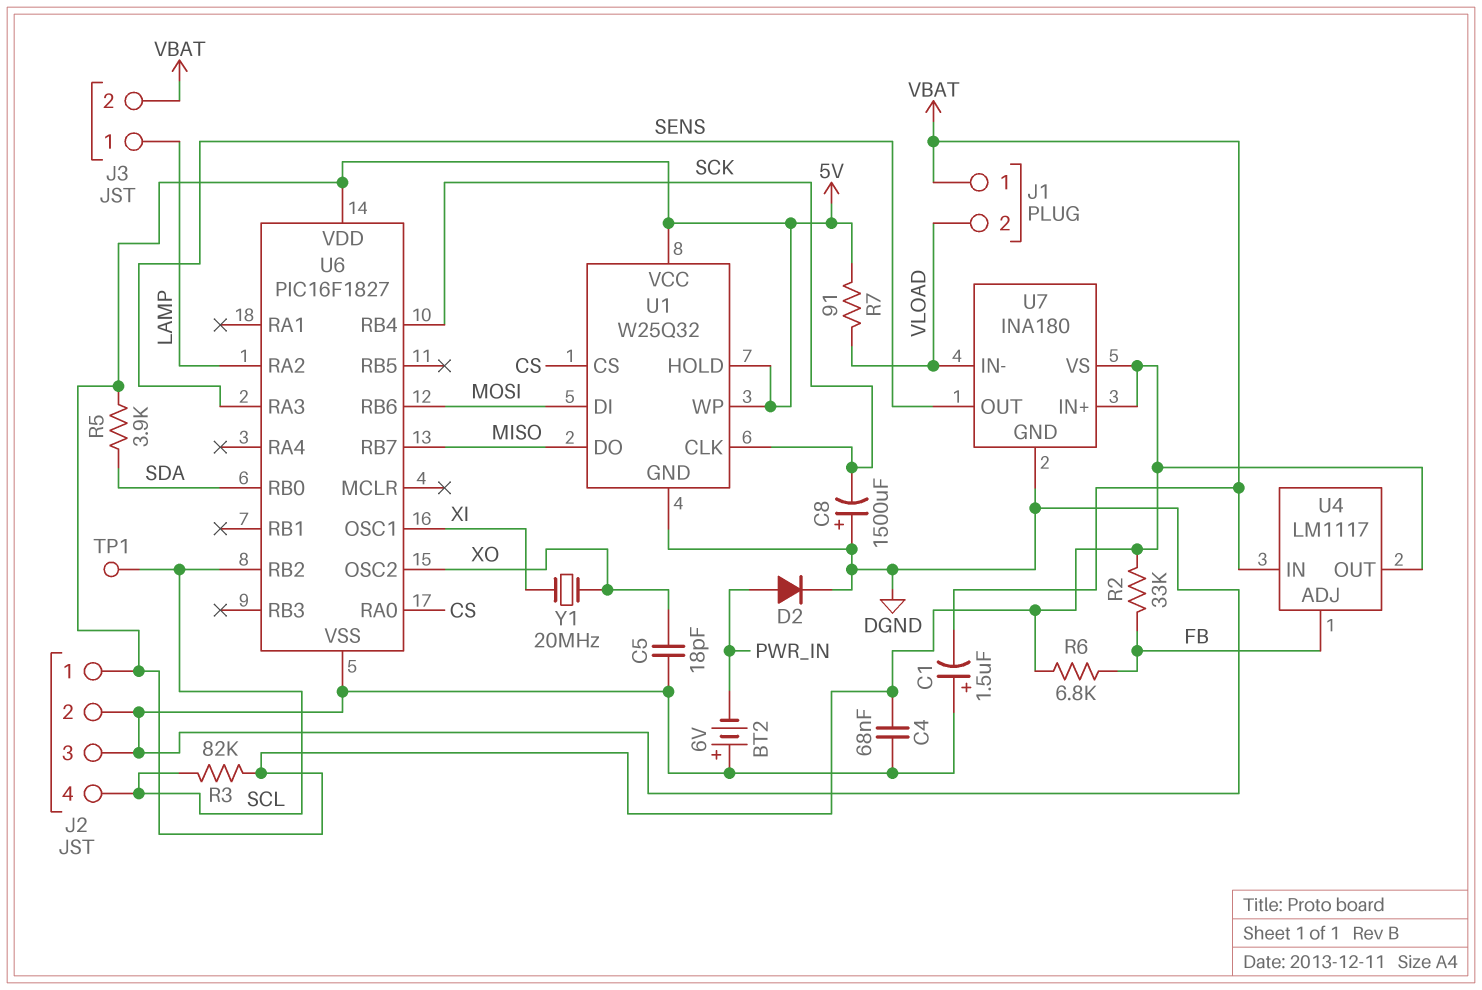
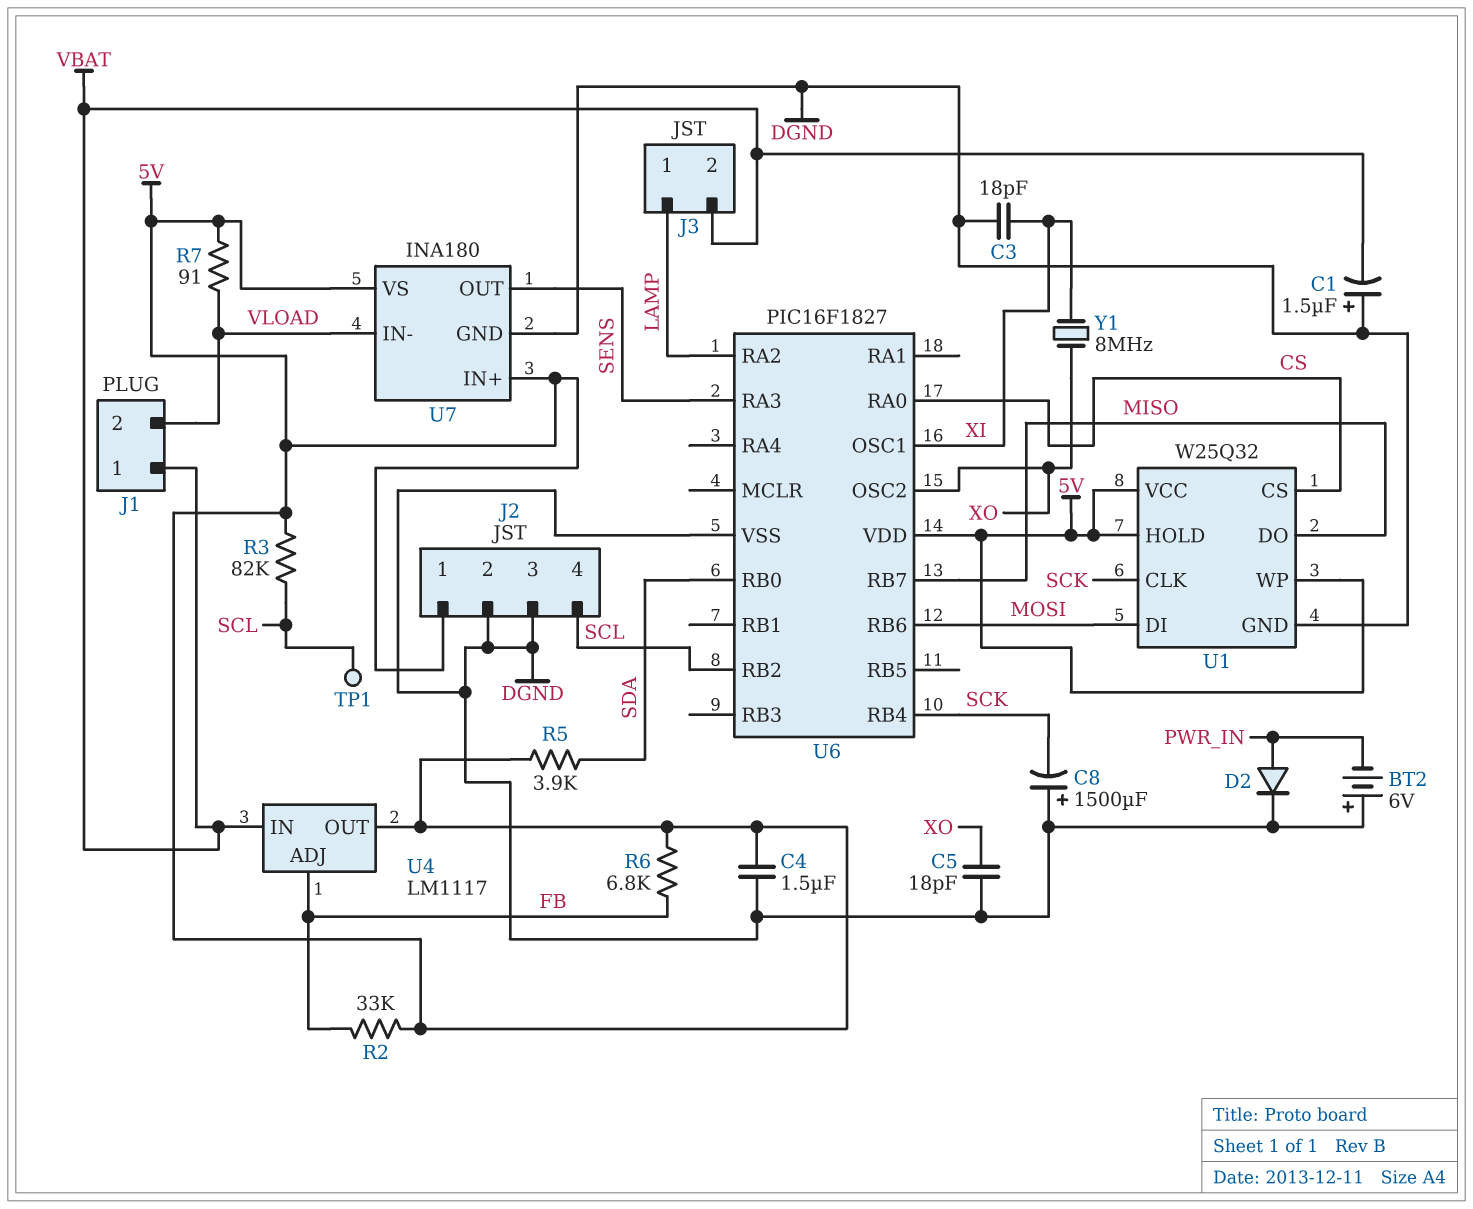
C3: none -> 18pF (DGND, XI)
C4: 68nF (5V, DGND) -> 1.5uF (5V, DGND)
Y1: 20MHz (XI, XO) -> 8MHz (XI, XO)

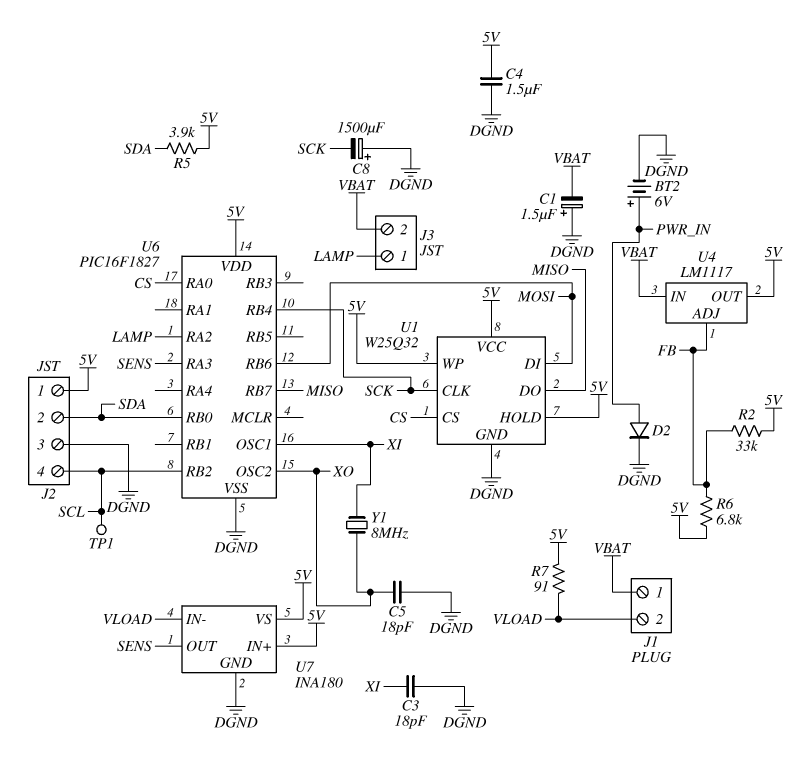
BT2: 6V (plus DGND, minus PWR_IN) -> 6V (plus PWR_IN, minus DGND)
J2 pin 2: DGND -> SDA
R3: 82k (5V, SCL) -> none

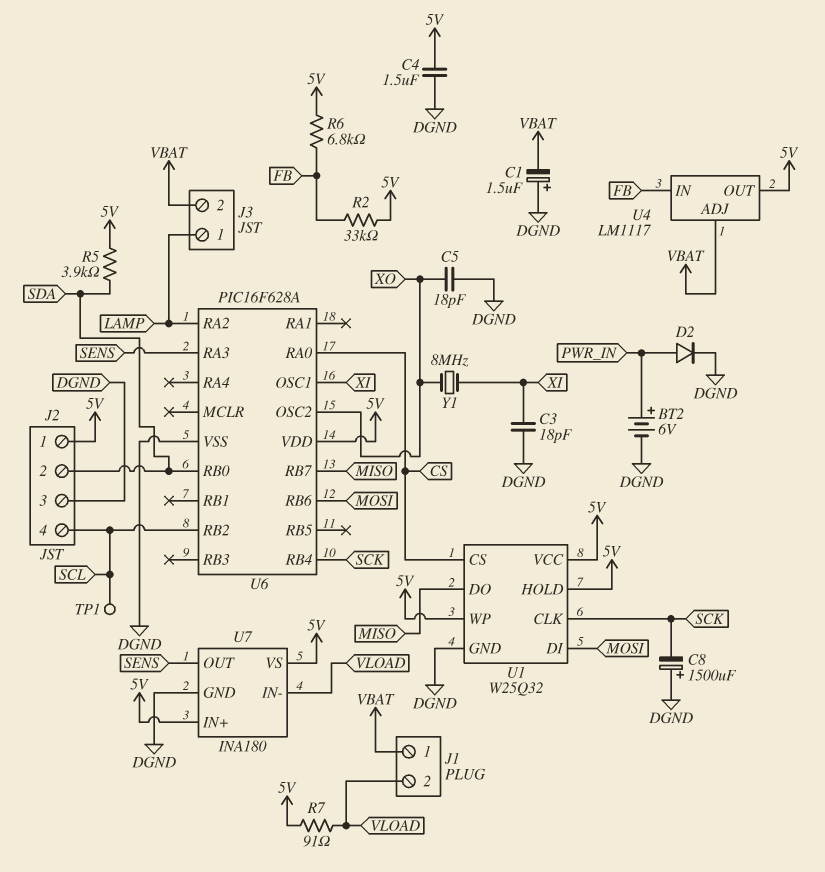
U4 pin ADJ: FB -> VBAT
U4 pin IN: VBAT -> FB
U6: PIC16F1827 -> PIC16F628A

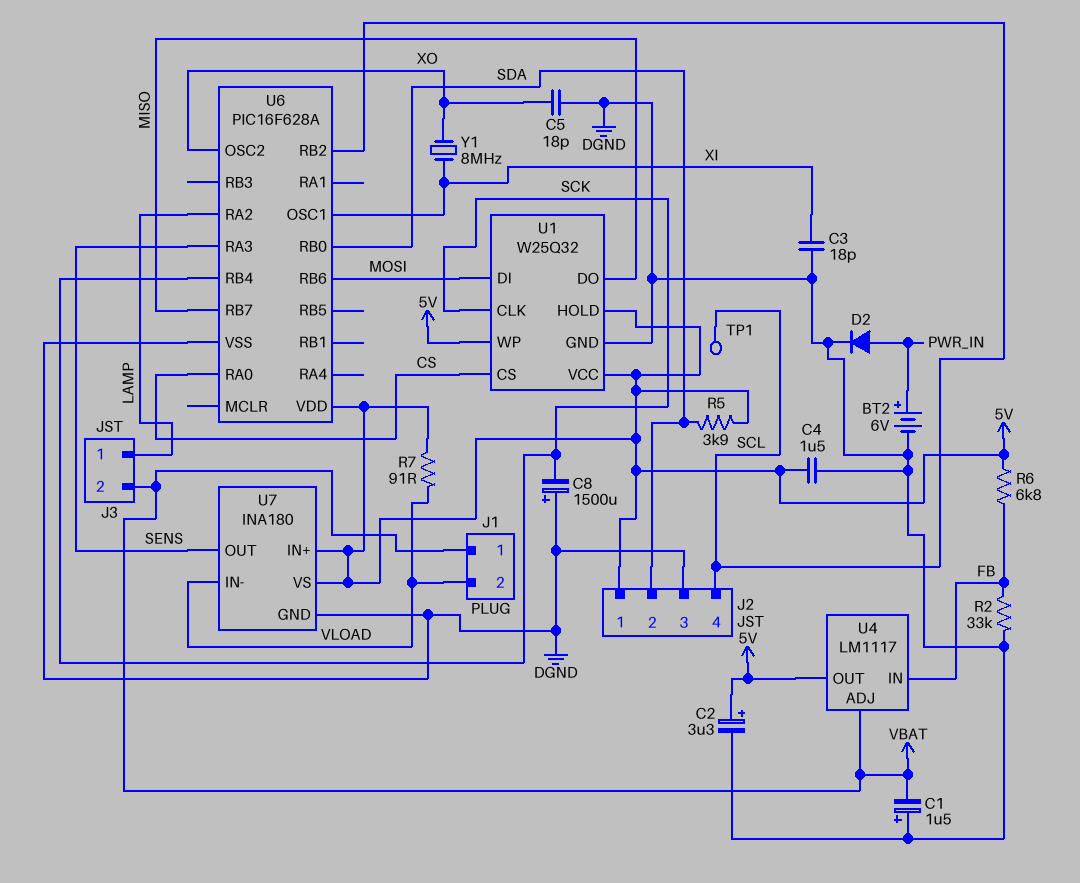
C2: none -> 3.3uF (plus 5V, minus DGND)
R2: 33k (5V, FB) -> 33k (DGND, FB)

